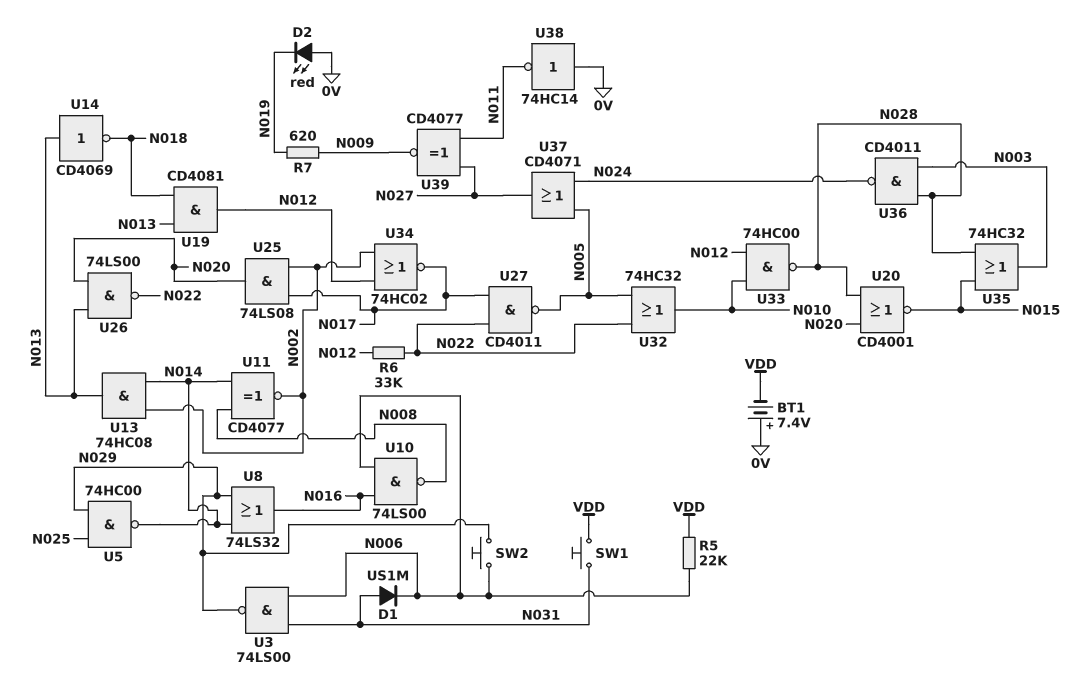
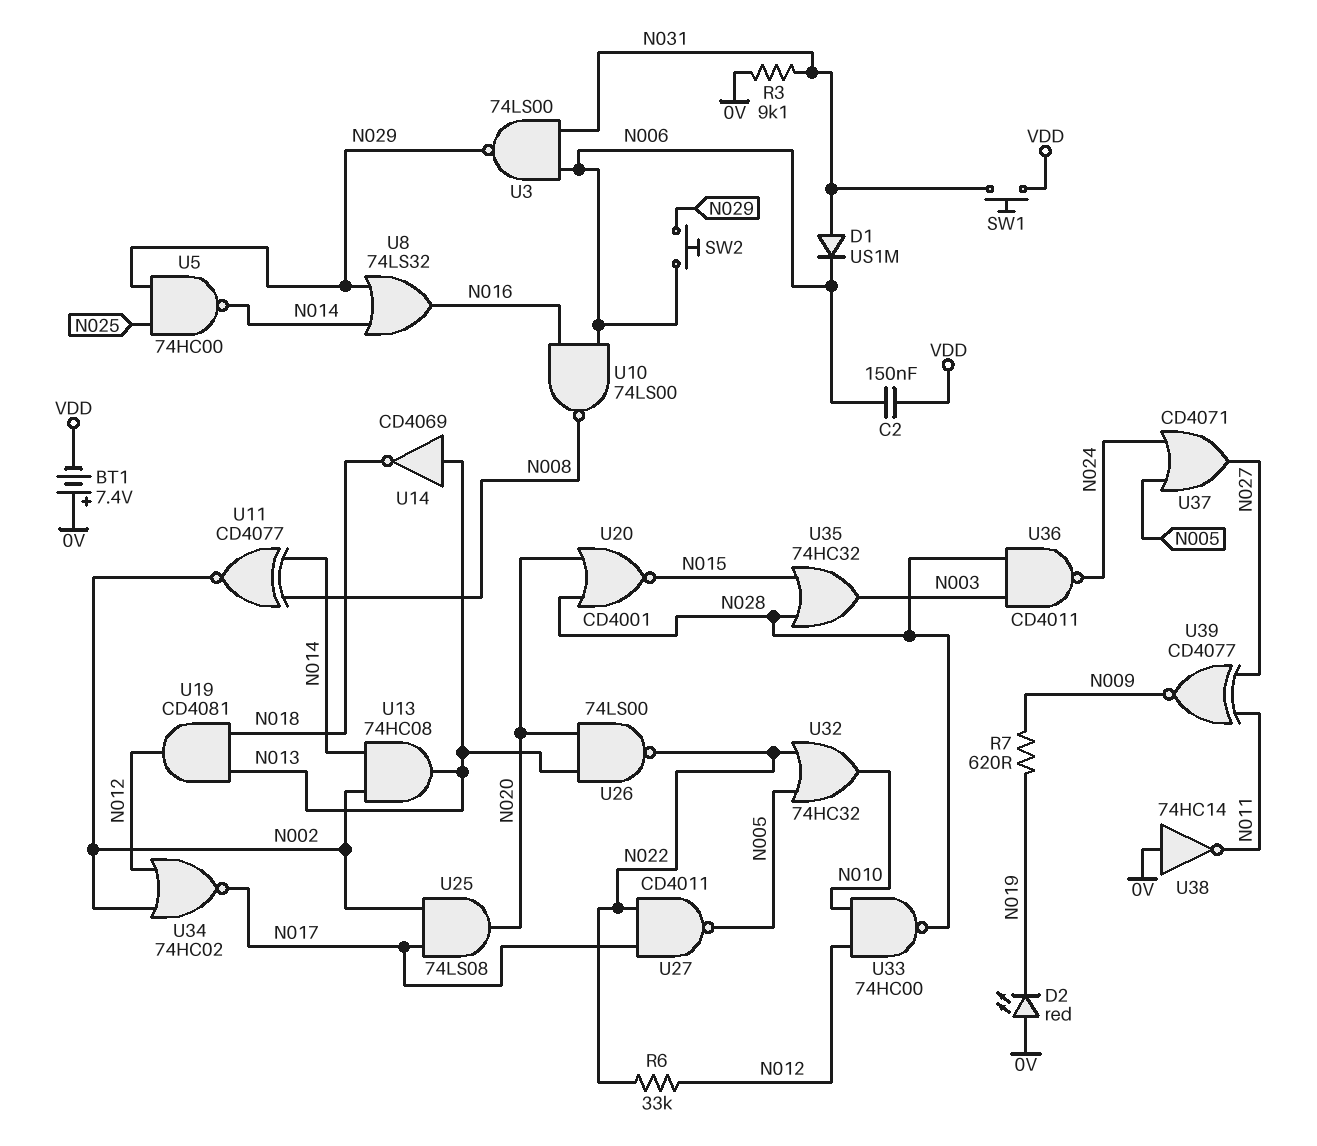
C2: none -> 150nF (N006, VDD)
R3: none -> 9.1k (0V, N031)
R5: 22k (N006, VDD) -> none

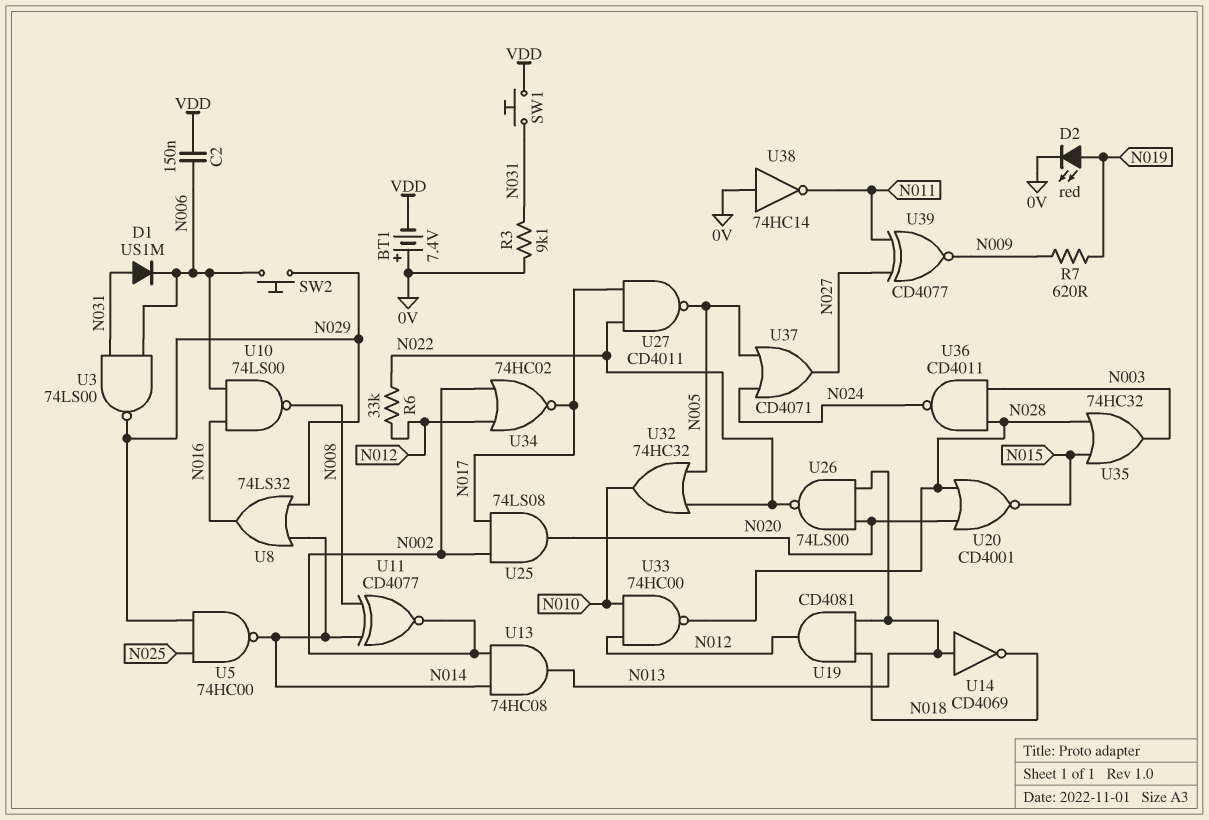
D2: LED red (A 0V, K N019) -> LED red (A N019, K 0V)

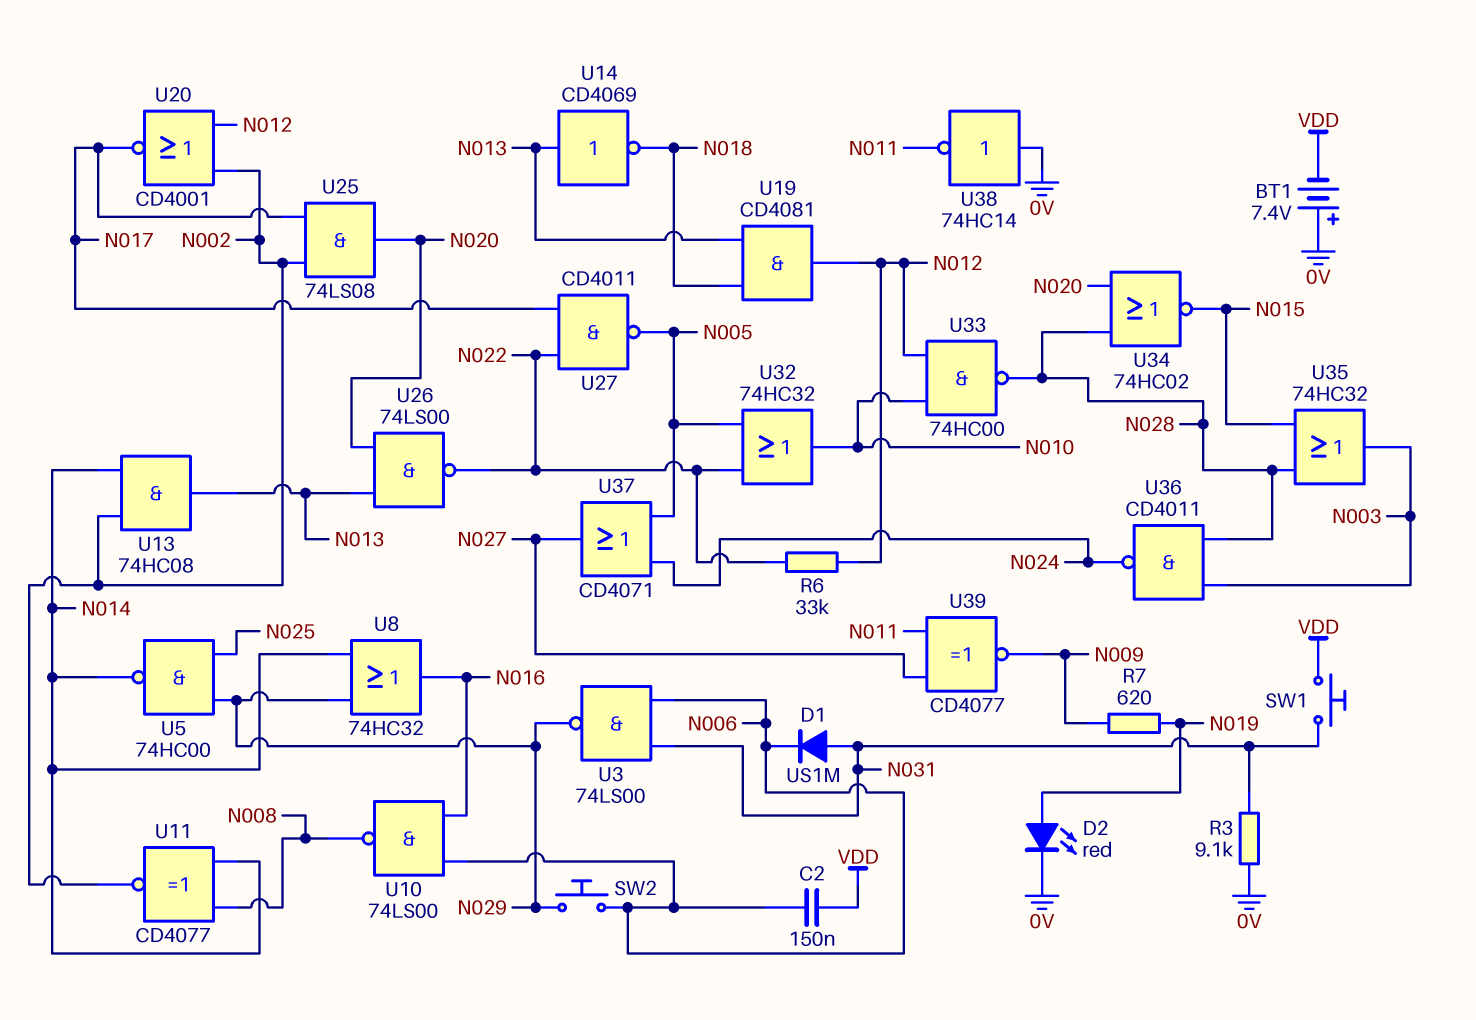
U8: OR 74LS32 (in N014, in N029, out N016) -> OR 74HC32 (in N014, in N029, out N016)
U20: NOR CD4001 (in N020, in N028, out N015) -> NOR CD4001 (in N002, in N012, out N017)
U34: NOR 74HC02 (in N002, in N012, out N017) -> NOR 74HC02 (in N020, in N028, out N015)

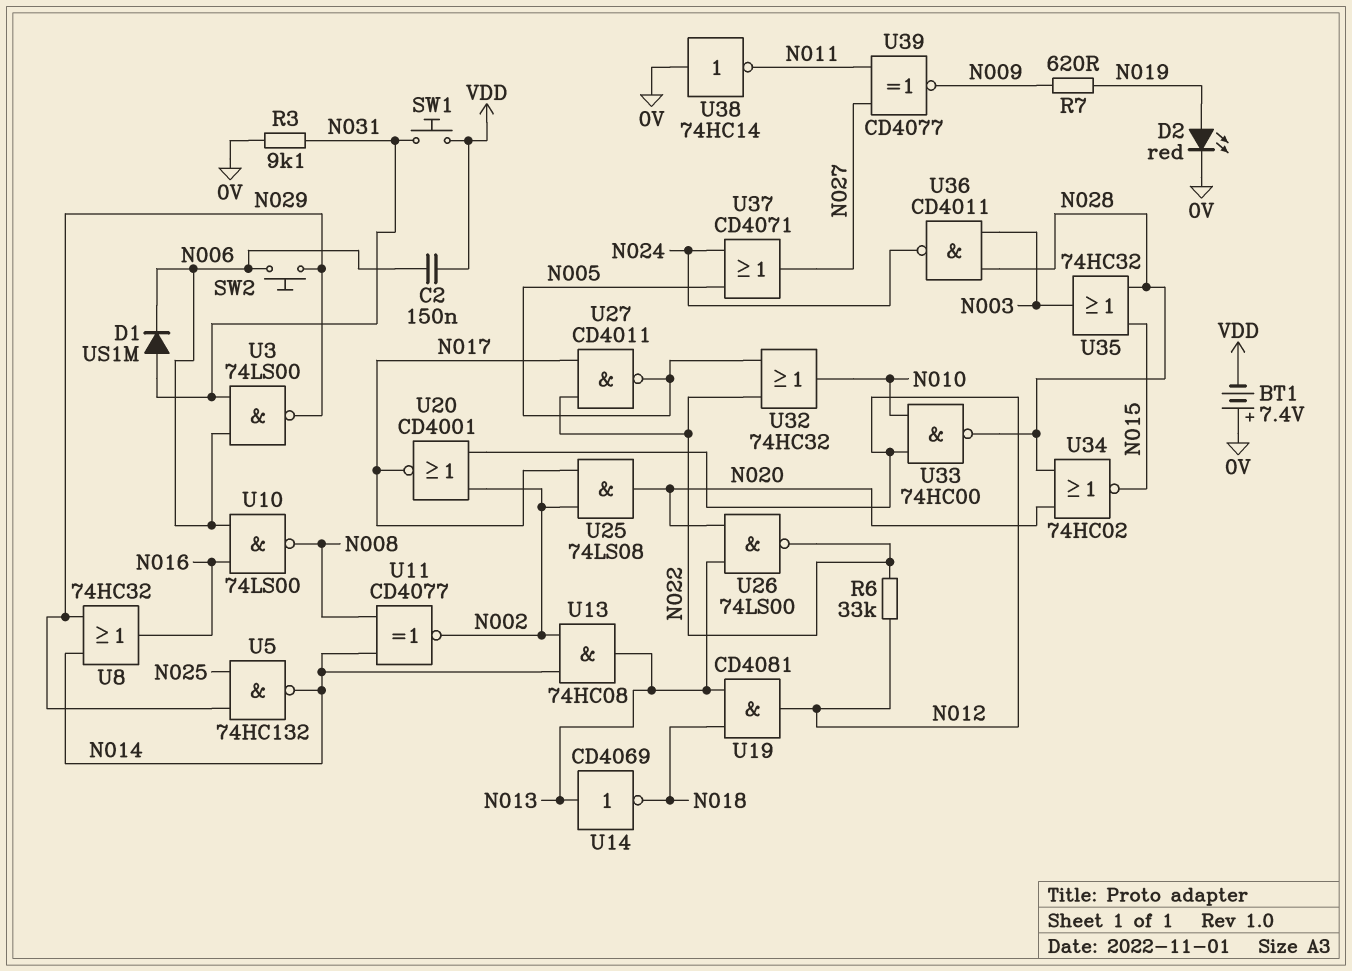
U5: NAND 74HC00 (in N025, in N029, out N014) -> NAND 74HC132 (in N025, in N029, out N014)

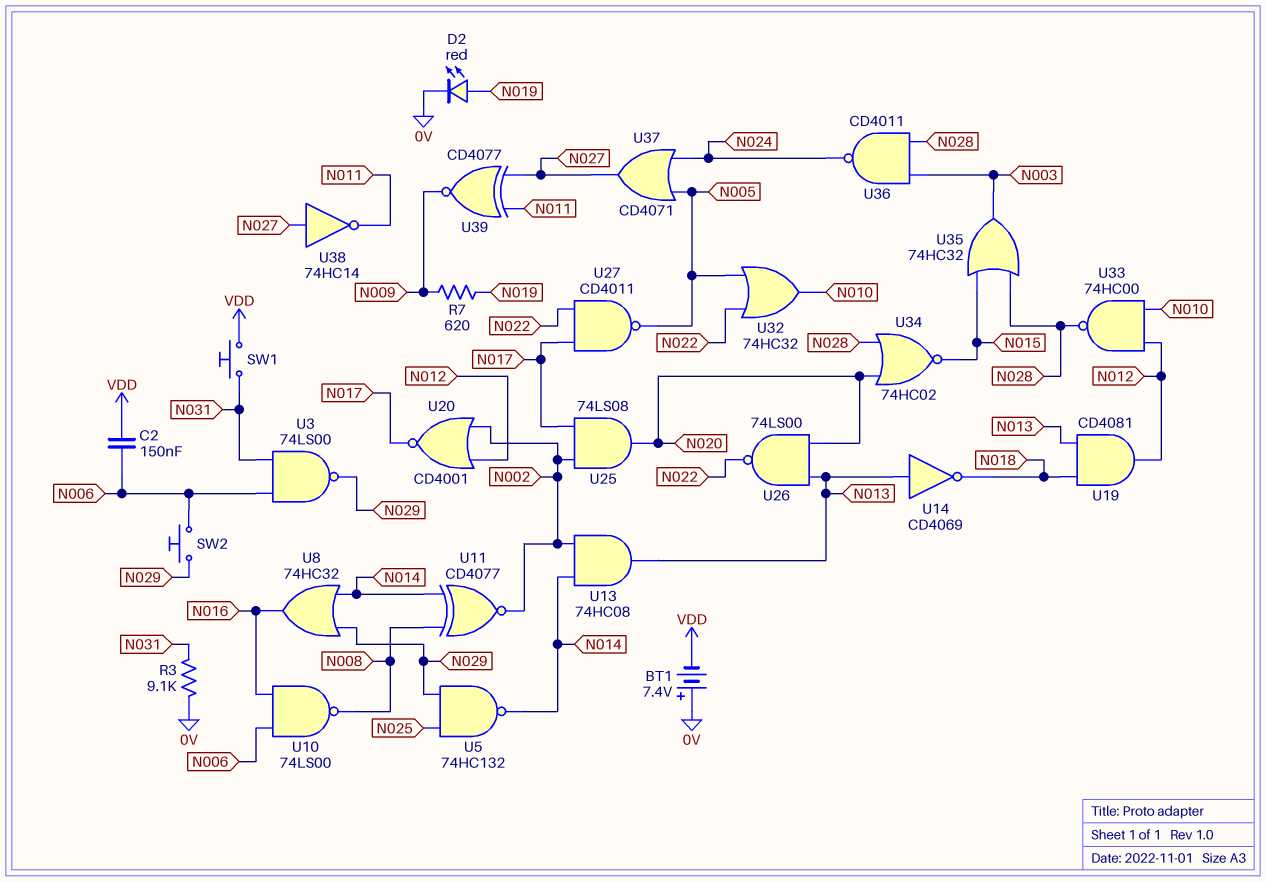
D1: diode US1M (A N031, K N006) -> none
R6: 33k (N012, N022) -> none
U38: NOT 74HC14 (in 0V, out N011) -> NOT 74HC14 (in N027, out N011)

